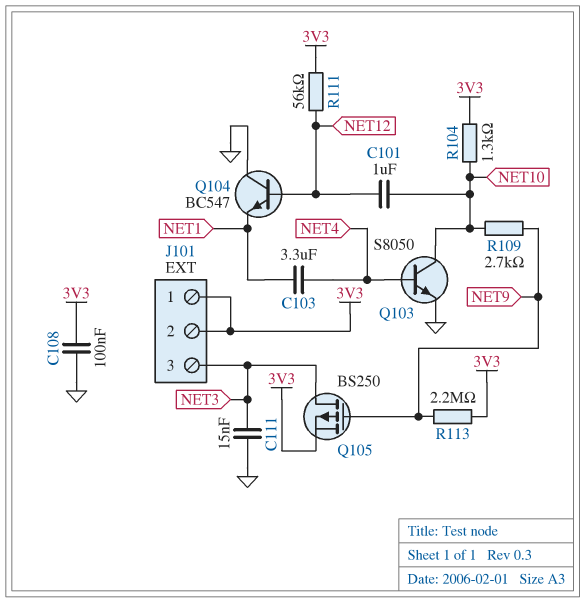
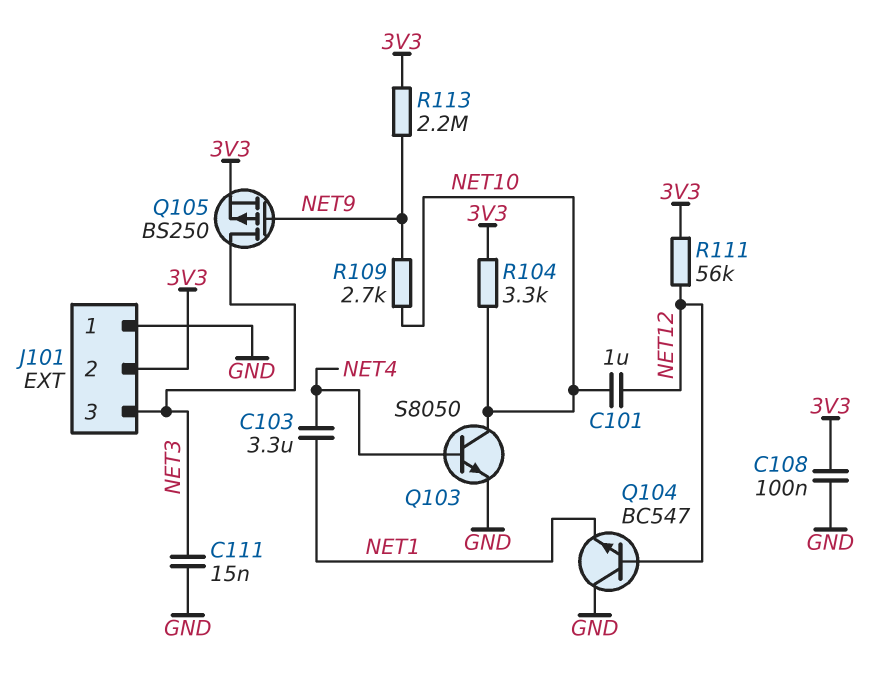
J101 pin 1: 3V3 -> GND
R104: 1.3k (3V3, NET10) -> 3.3k (3V3, NET10)

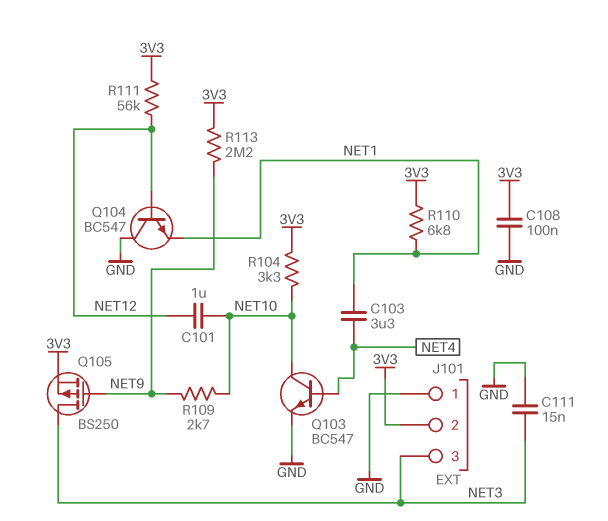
Q103: NPN S8050 (B NET4, C NET10, E GND) -> NPN BC547 (B NET4, C NET10, E GND)
R110: none -> 6.8k (3V3, NET1)

